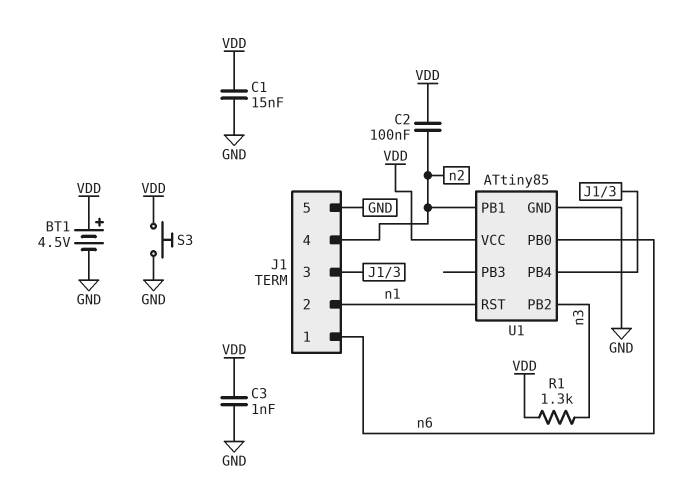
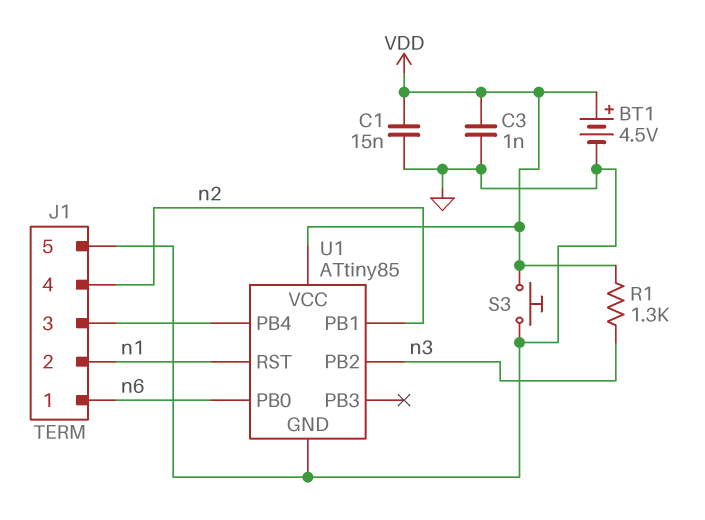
C2: 100nF (VDD, n2) -> none

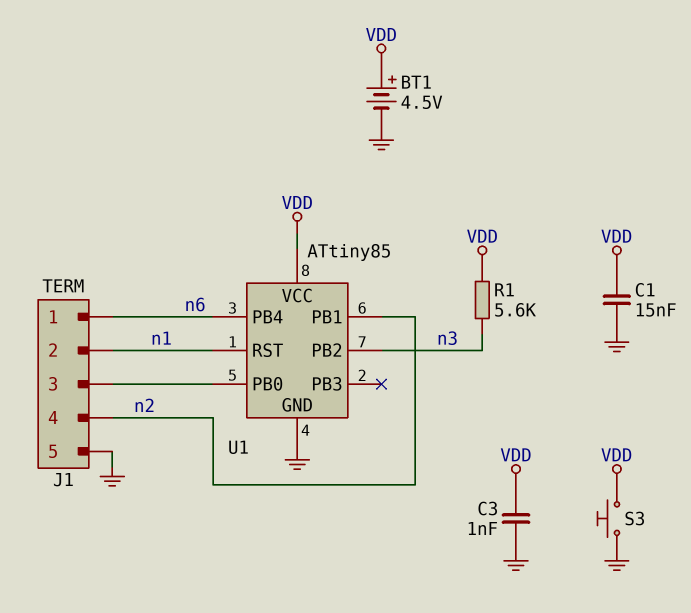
R1: 1.3k (VDD, n3) -> 5.6k (VDD, n3)
U1 pin PB0: n6 -> J1/3
U1 pin PB4: J1/3 -> n6

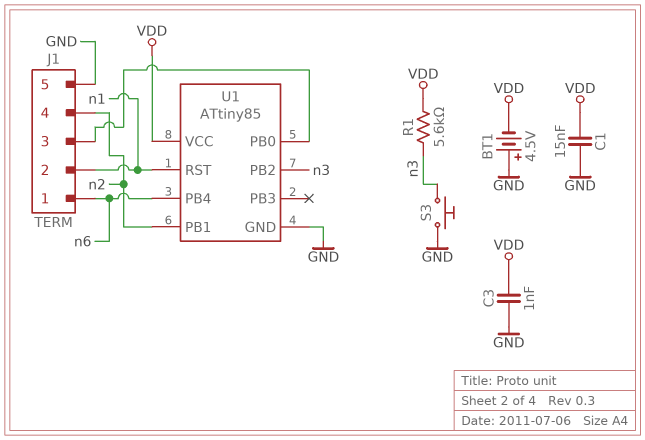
BT1: 4.5V (plus VDD, minus GND) -> 4.5V (plus GND, minus VDD)
S3: button (GND, VDD) -> button (GND, n3)

